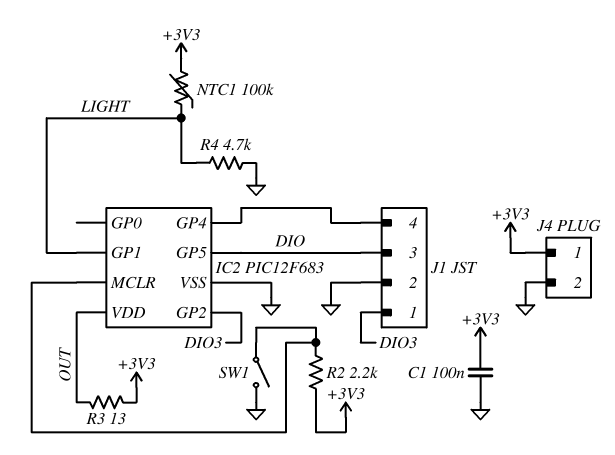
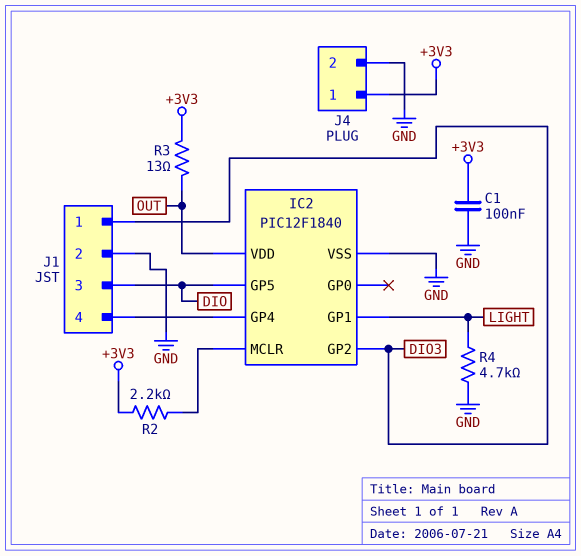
IC2: PIC12F683 -> PIC12F1840
NTC1: 100k (+3V3, LIGHT) -> none
SW1: switch (GND, IC2/MCLR) -> none

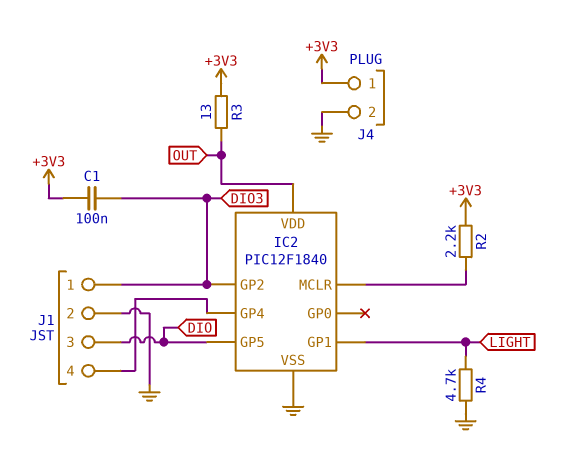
C1: 100nF (+3V3, GND) -> 100nF (+3V3, DIO3)

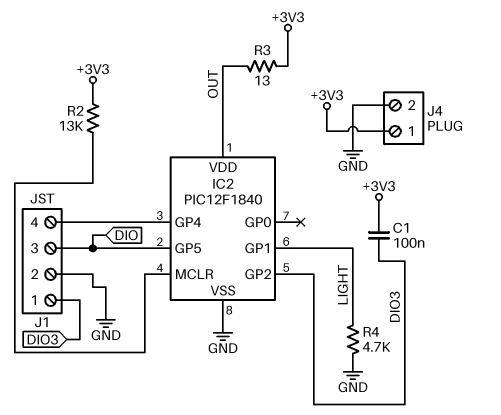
R2: 2.2k (+3V3, IC2/MCLR) -> 13k (+3V3, IC2/MCLR)

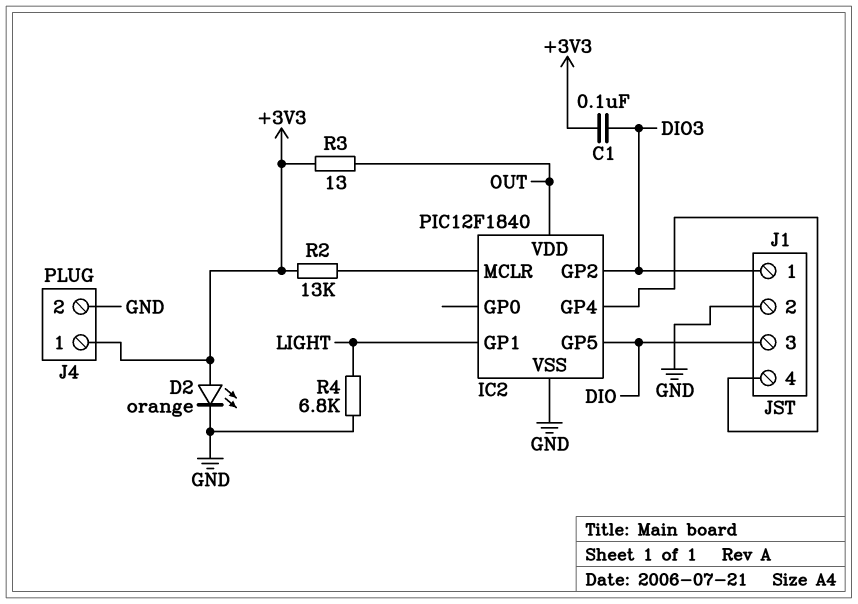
D2: none -> LED orange (A +3V3, K GND)
R4: 4.7k (GND, LIGHT) -> 6.8k (GND, LIGHT)

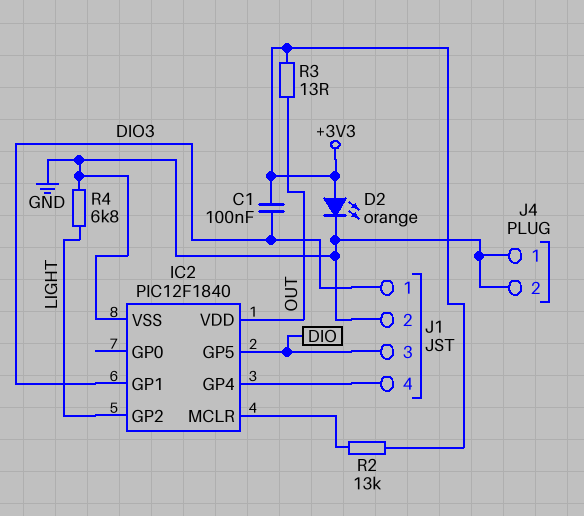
IC2 pin GP1: LIGHT -> DIO3
IC2 pin GP2: DIO3 -> LIGHT
J4 pin 1: +3V3 -> GND

